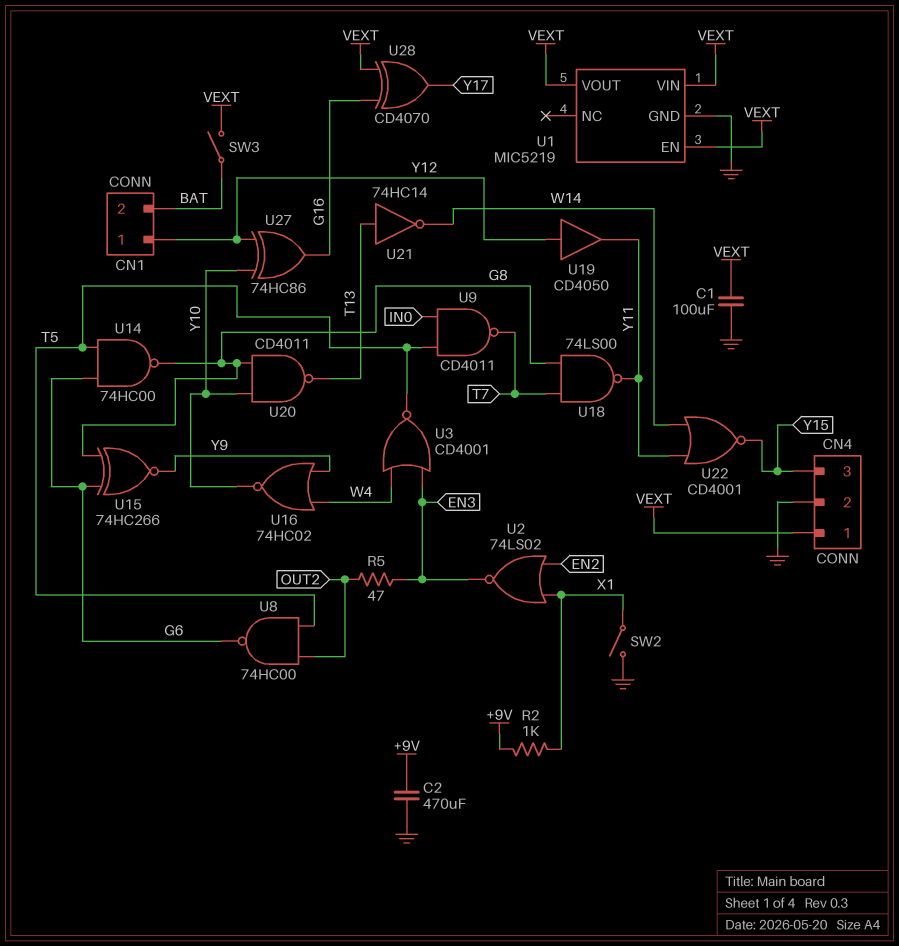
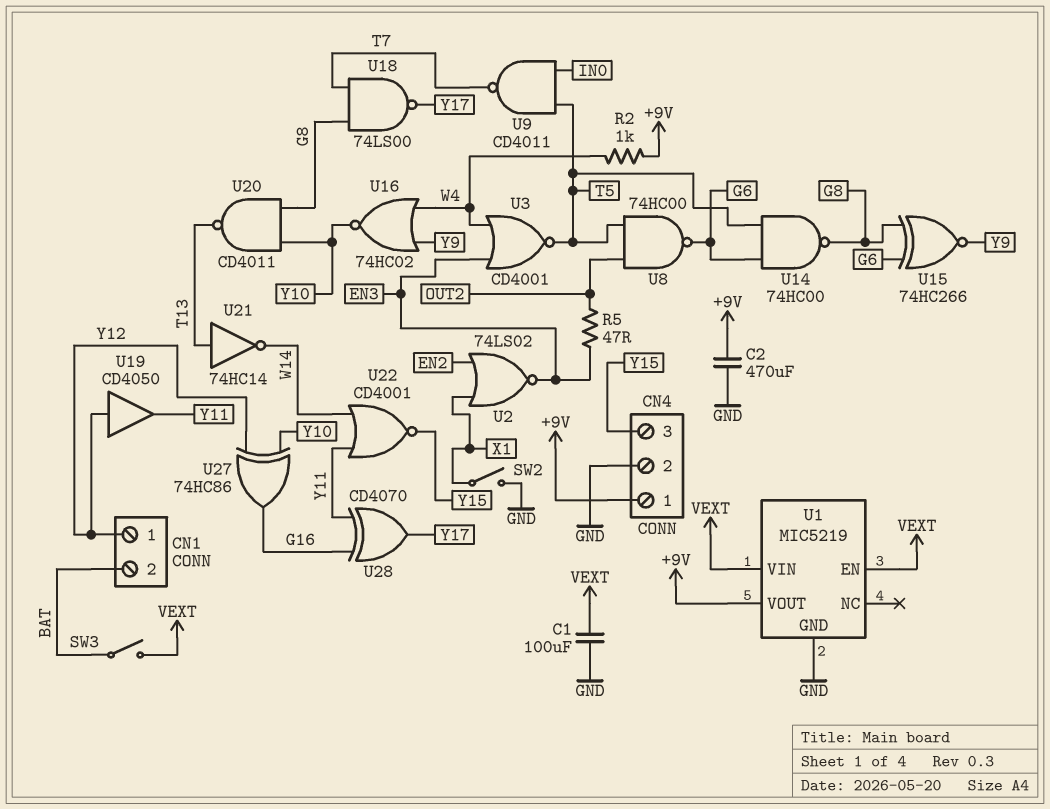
CN4 pin 1: VEXT -> +9V
R2: 1k (+9V, X1) -> 1k (+9V, W4)
U1 pin VOUT: VEXT -> +9V
U18: NAND 74LS00 (in G8, in T7, out Y11) -> NAND 74LS00 (in G8, in T7, out Y17)
U28: XOR CD4070 (in G16, in VEXT, out Y17) -> XOR CD4070 (in G16, in Y11, out Y17)

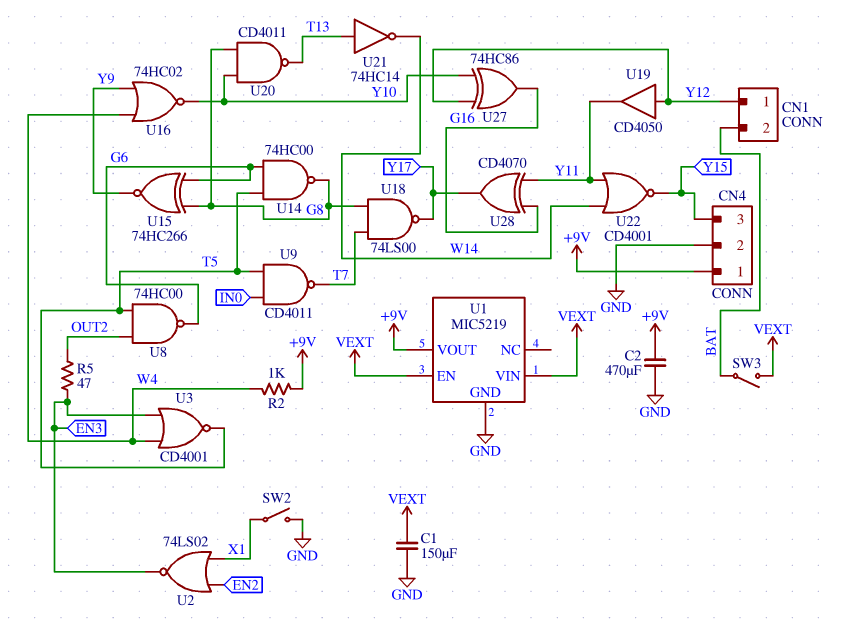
C1: 100uF (GND, VEXT) -> 150uF (GND, VEXT)

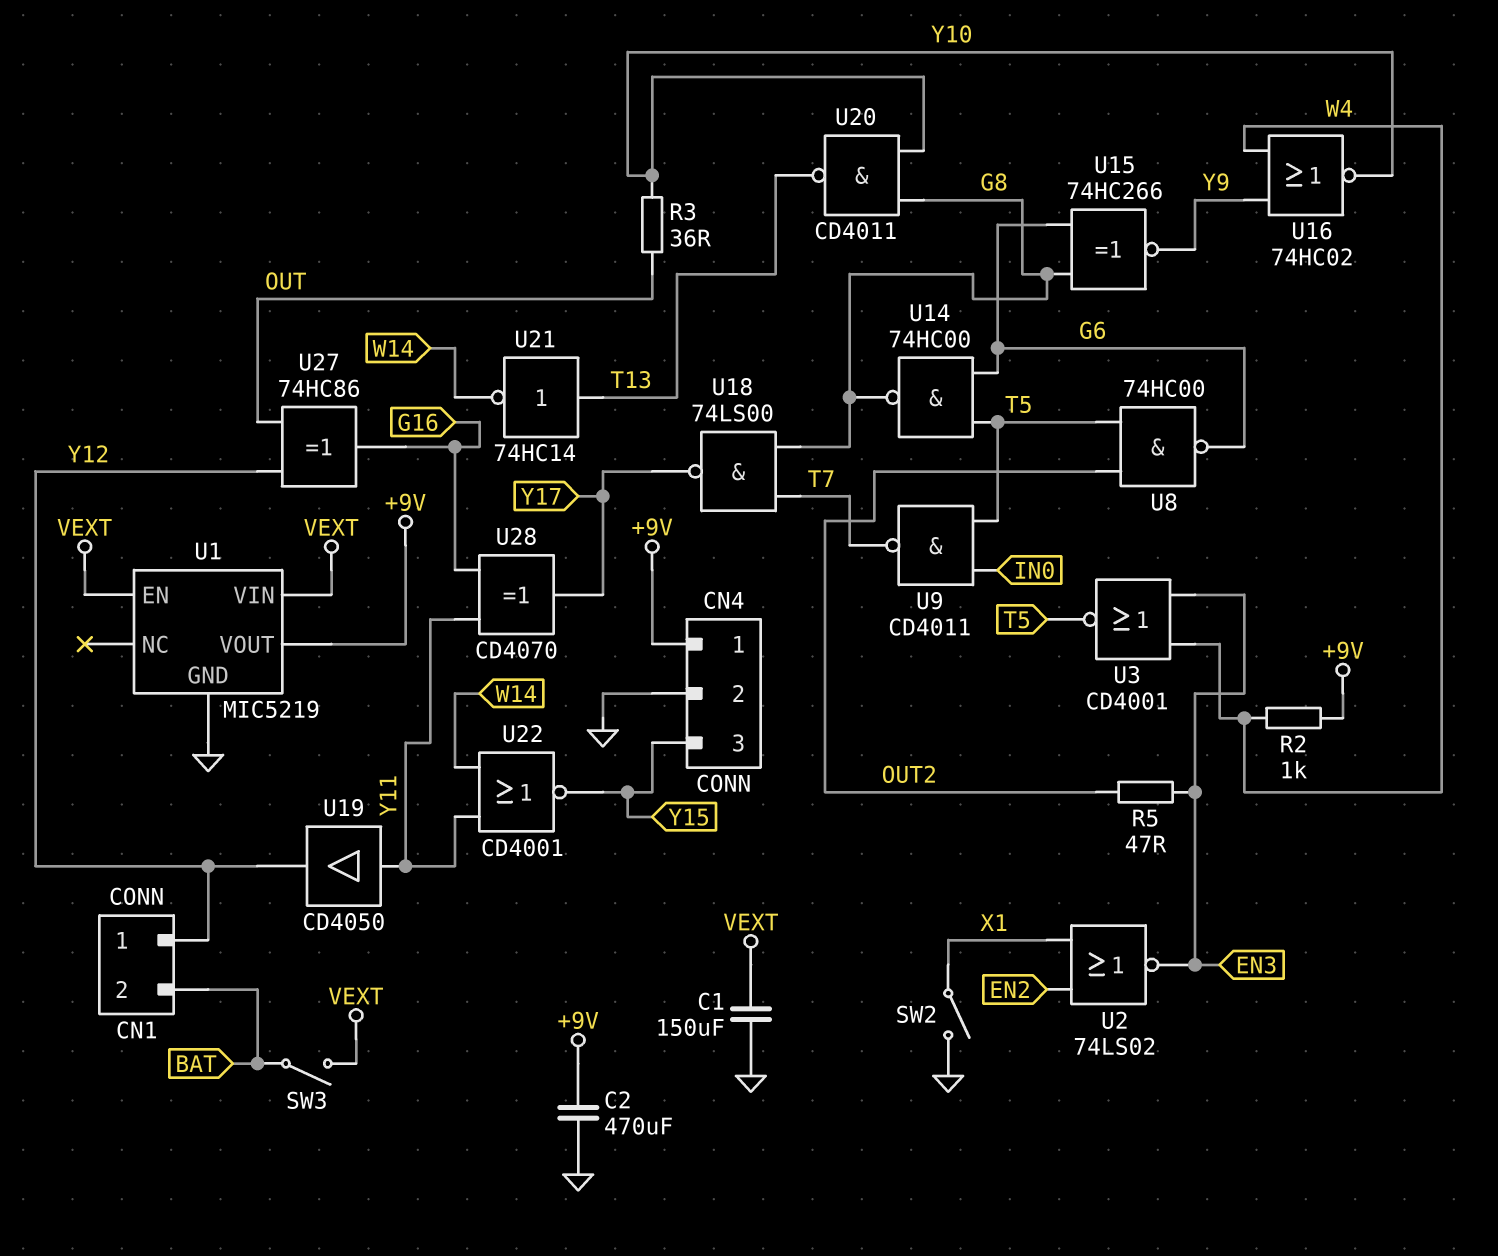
R3: none -> 36 (OUT, Y10)
U19: buffer CD4050 (in Y12, out Y11) -> buffer CD4050 (in Y11, out Y12)
U27: XOR 74HC86 (in Y10, in Y12, out G16) -> XOR 74HC86 (in OUT, in Y12, out G16)

